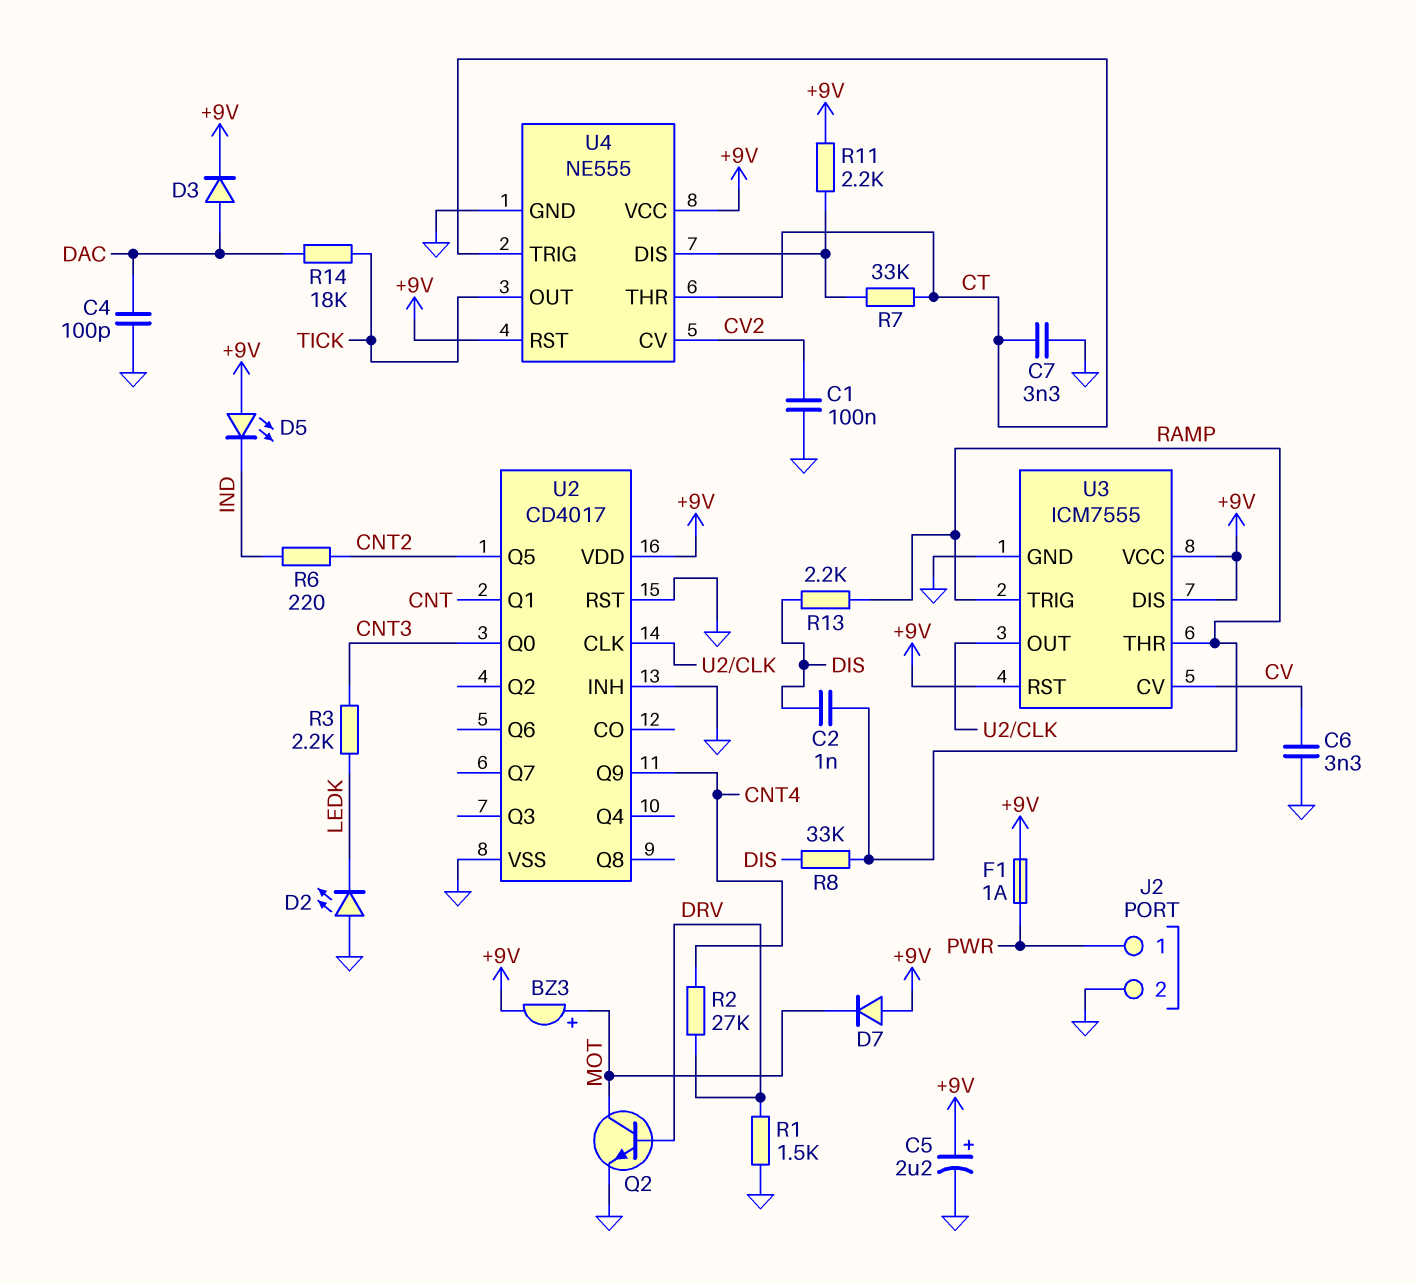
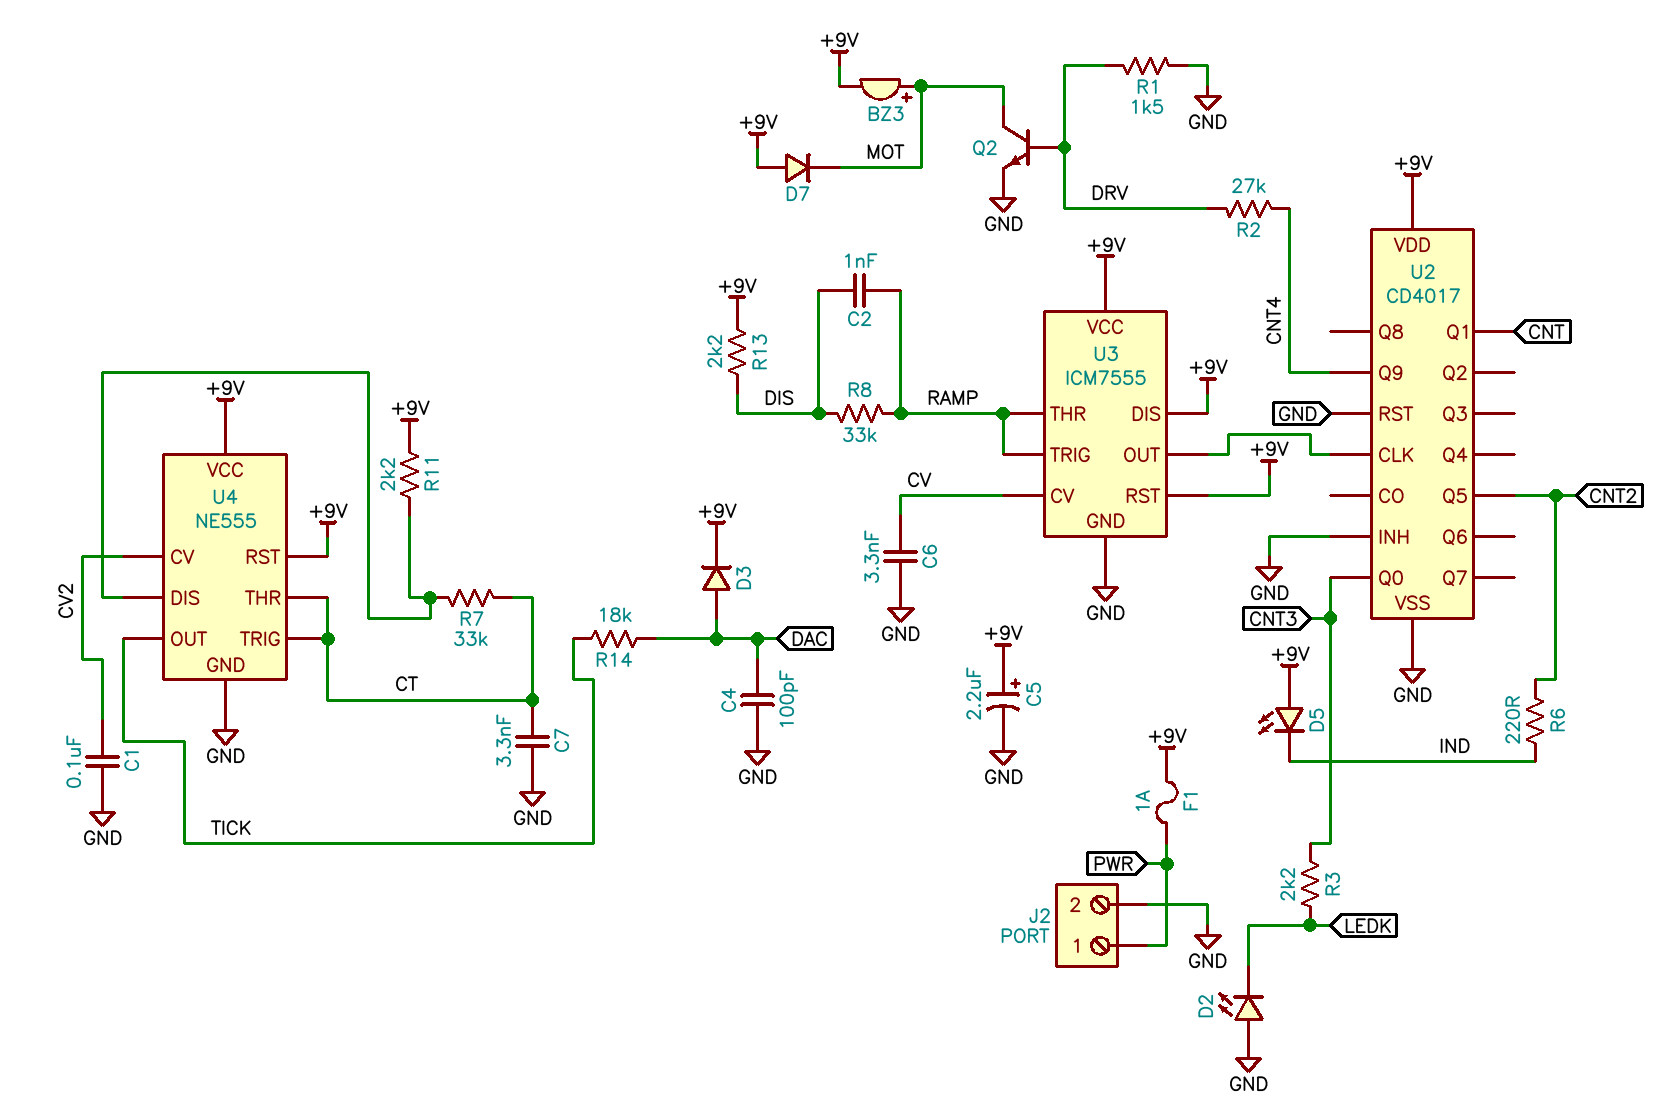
R13: 2.2k (DIS, RAMP) -> 2.2k (+9V, DIS)

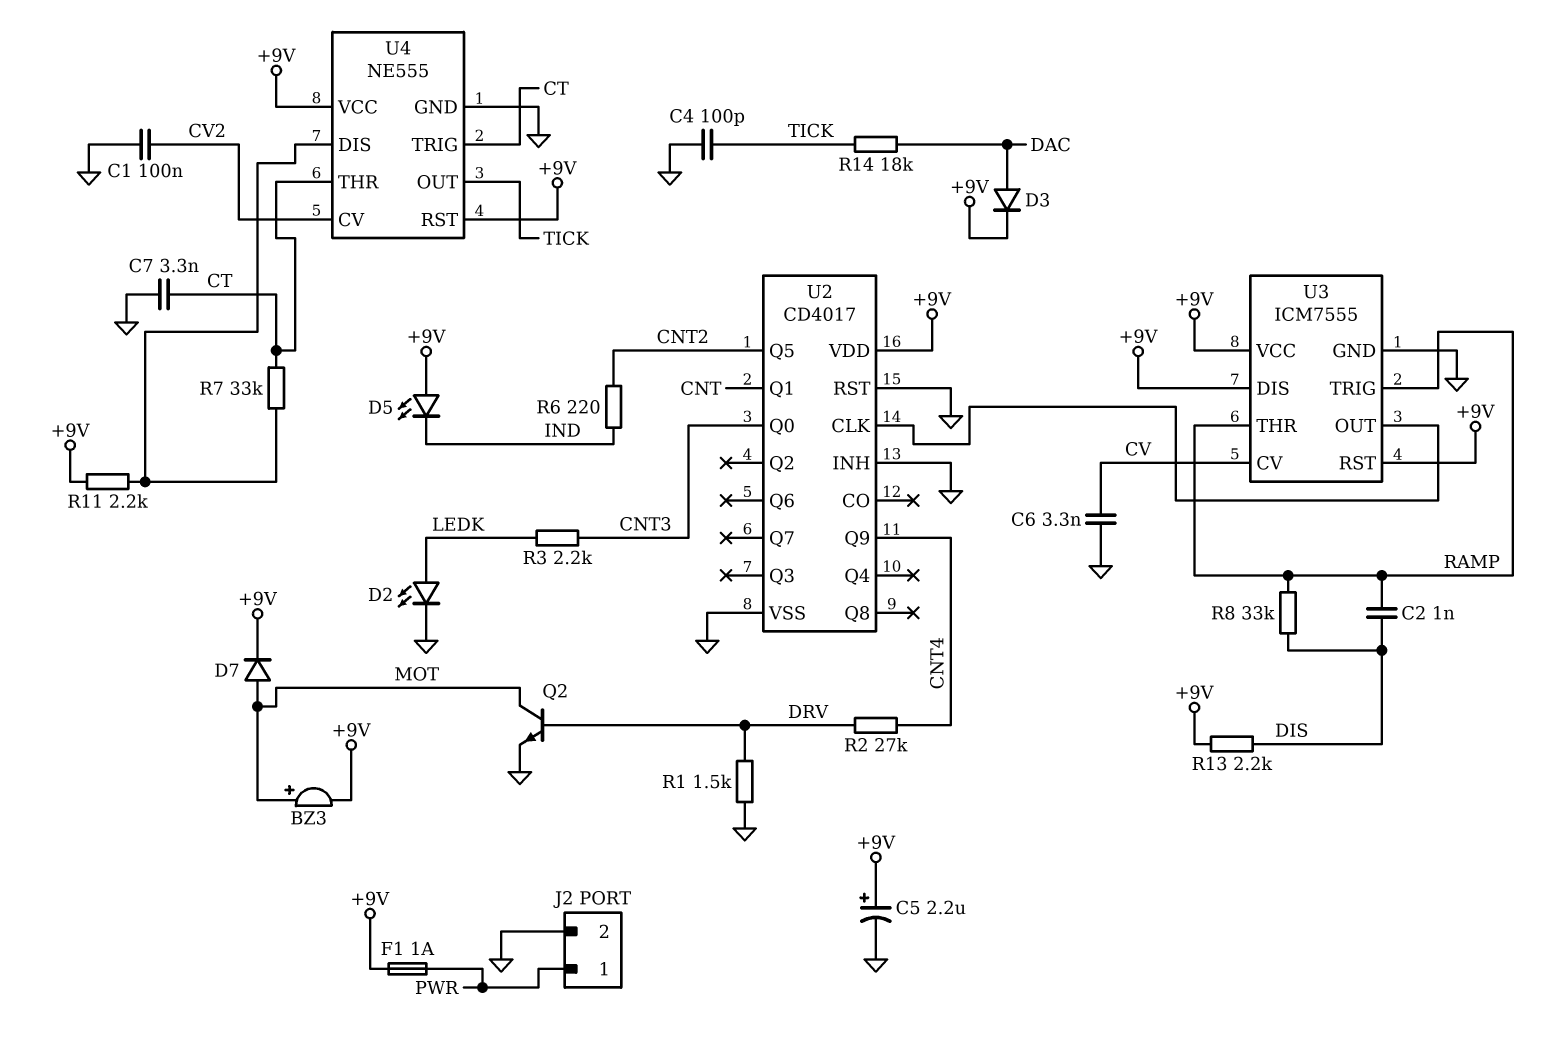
C4: 100pF (DAC, GND) -> 100pF (GND, TICK)
D2: LED (A GND, K LEDK) -> LED (A LEDK, K GND)
D7: diode (A +9V, K MOT) -> diode (A MOT, K +9V)

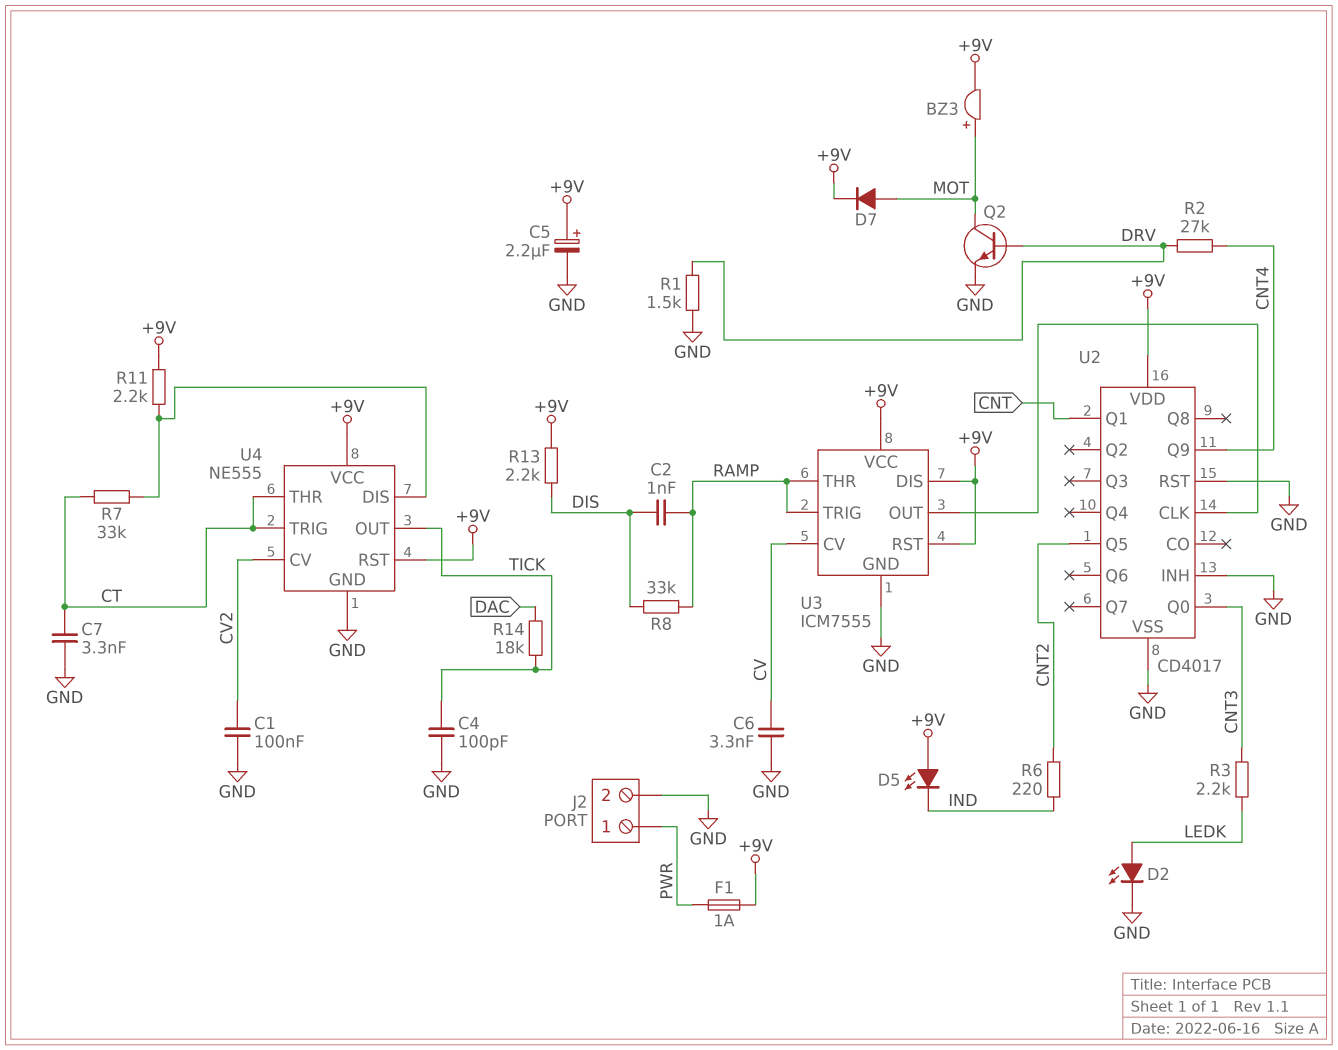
D3: diode (A DAC, K +9V) -> none

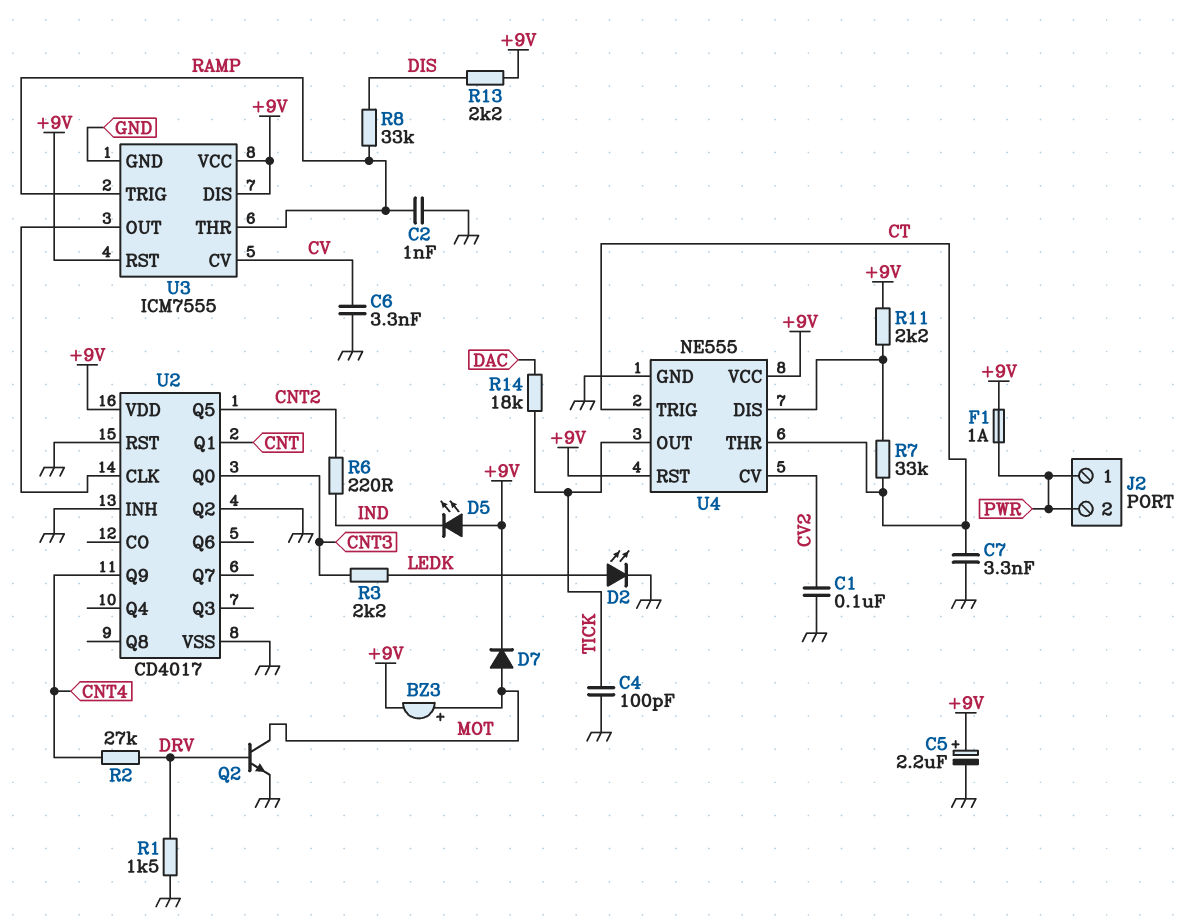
C2: 1nF (DIS, RAMP) -> 1nF (GND, RAMP)
J2 pin 2: GND -> PWR
U2 pin Q2: none -> GND

